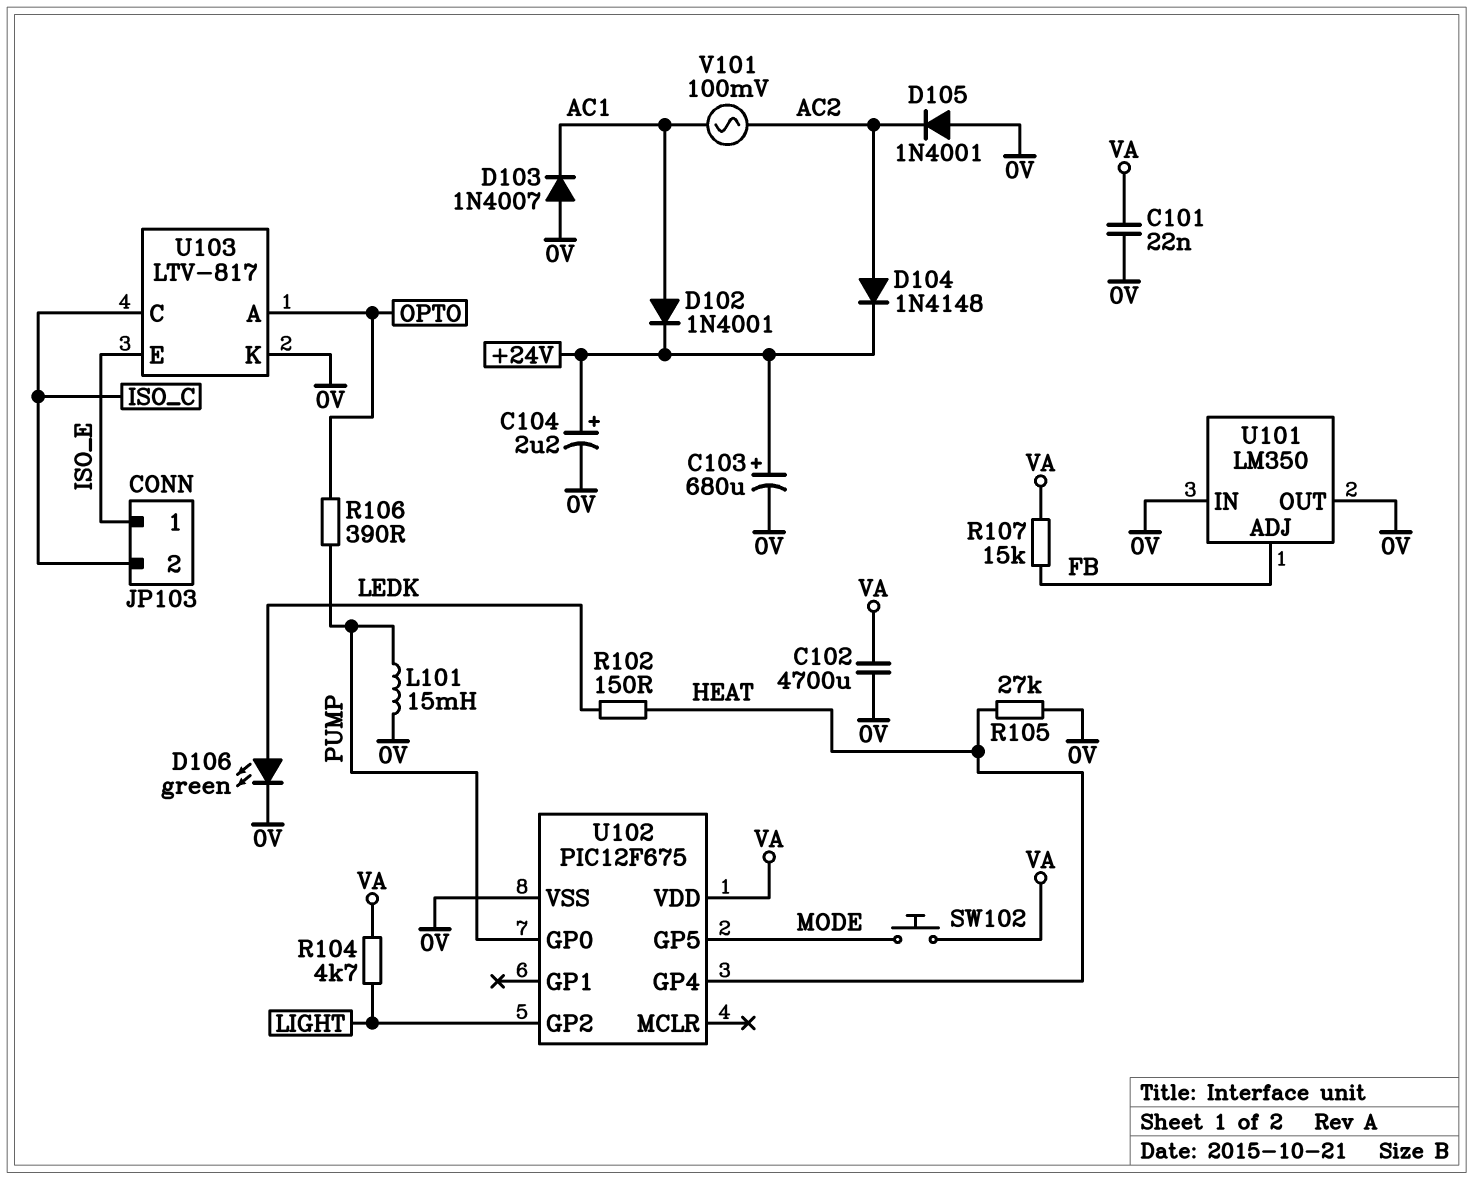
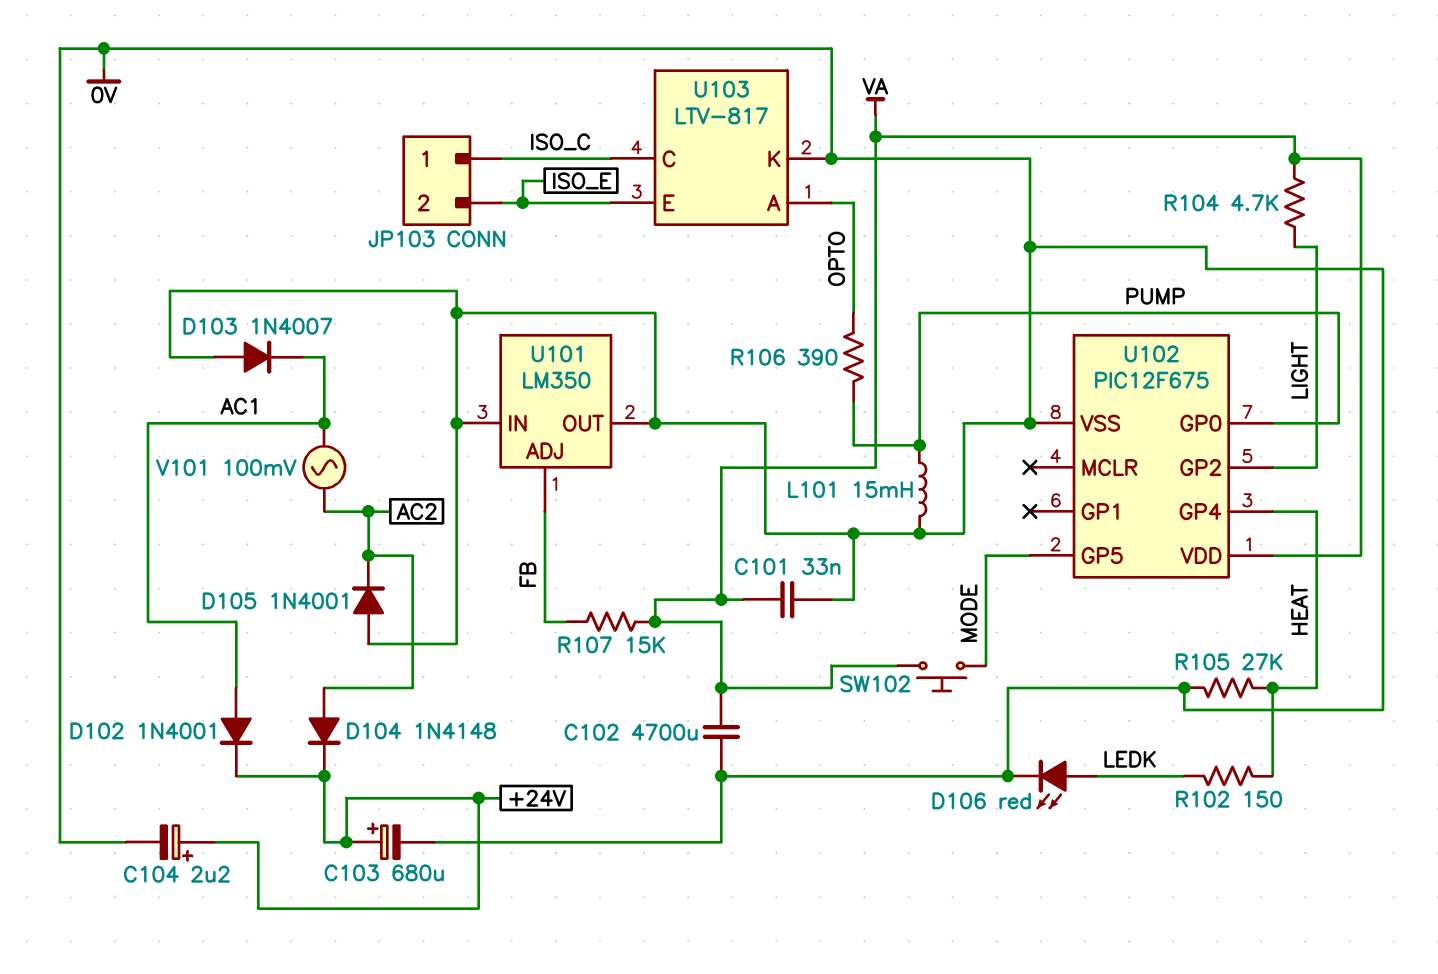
C101: 22nF (0V, VA) -> 33nF (0V, VA)
D106: LED green (A LEDK, K 0V) -> LED red (A LEDK, K 0V)
JP103 pin 1: ISO_E -> ISO_C
JP103 pin 2: ISO_C -> ISO_E

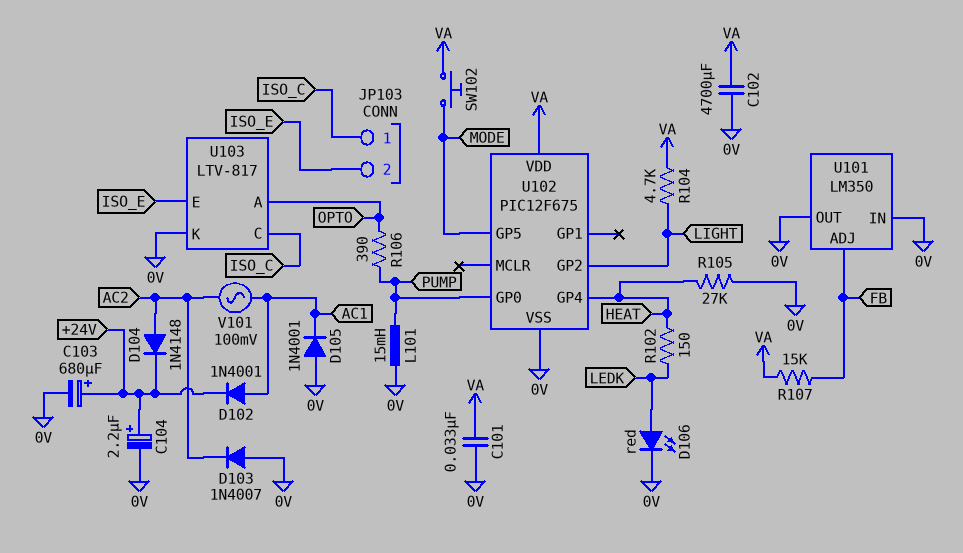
D103: diode 1N4007 (A 0V, K AC1) -> diode 1N4007 (A 0V, K AC2)
D105: diode 1N4001 (A 0V, K AC2) -> diode 1N4001 (A 0V, K AC1)

